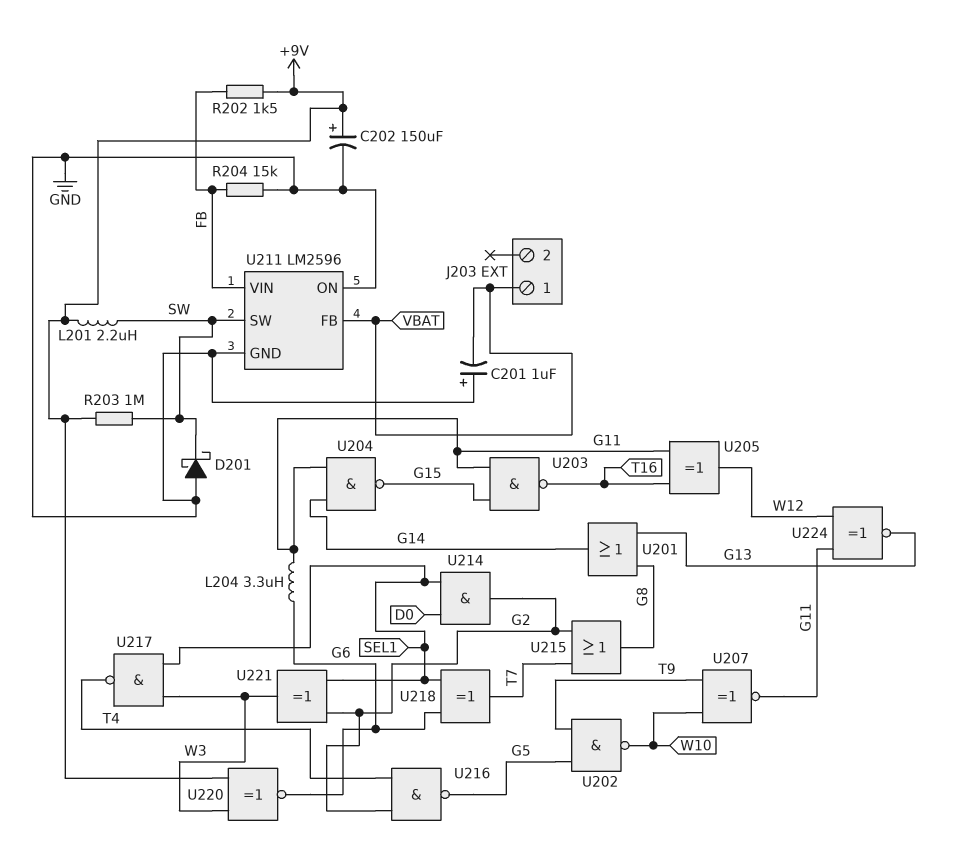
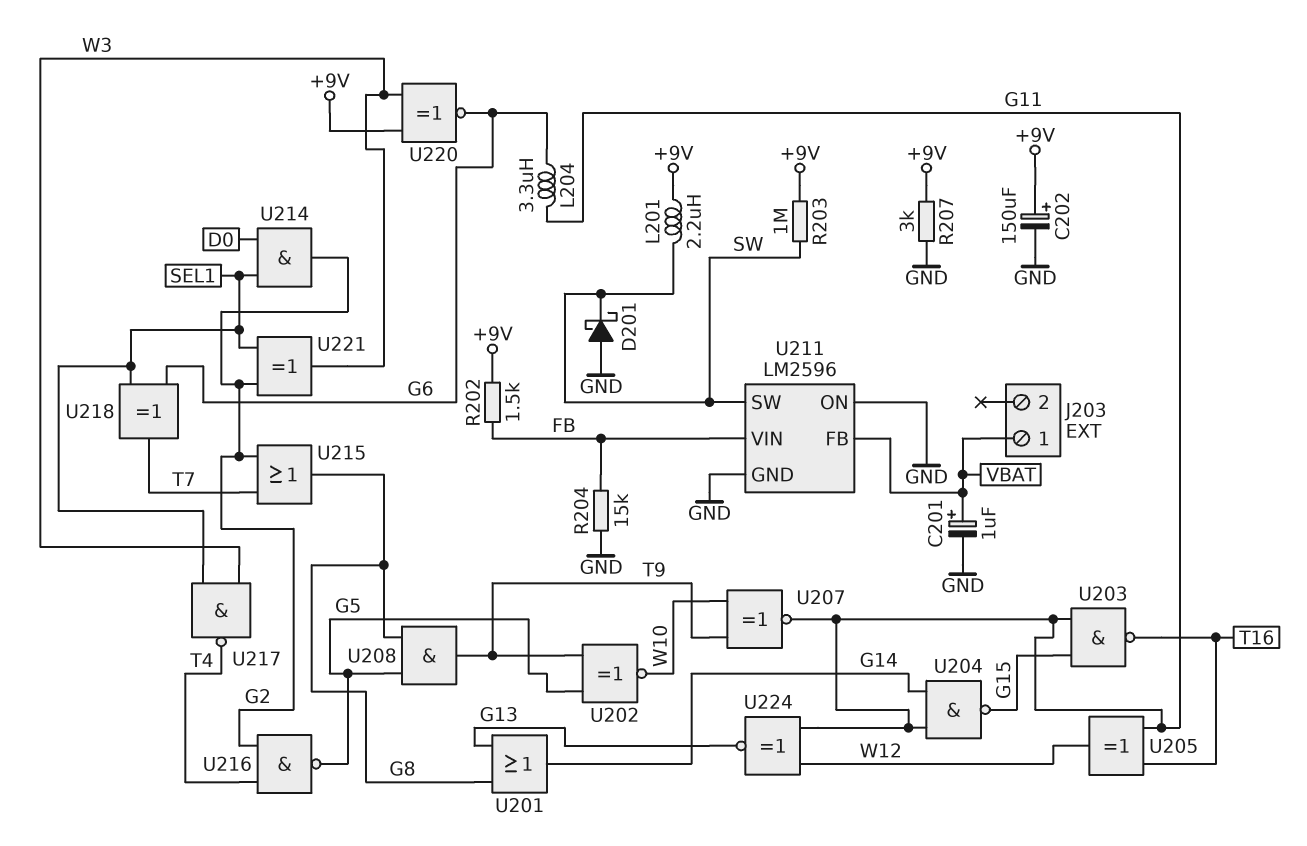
C201: 1uF (plus GND, minus VBAT) -> 1uF (plus VBAT, minus GND)
R207: none -> 3k (+9V, GND)
U202: NAND (in G5, in T9, out W10) -> XNOR (in G5, in T9, out W10)
U208: none -> AND (in G5, in G8, out T9)

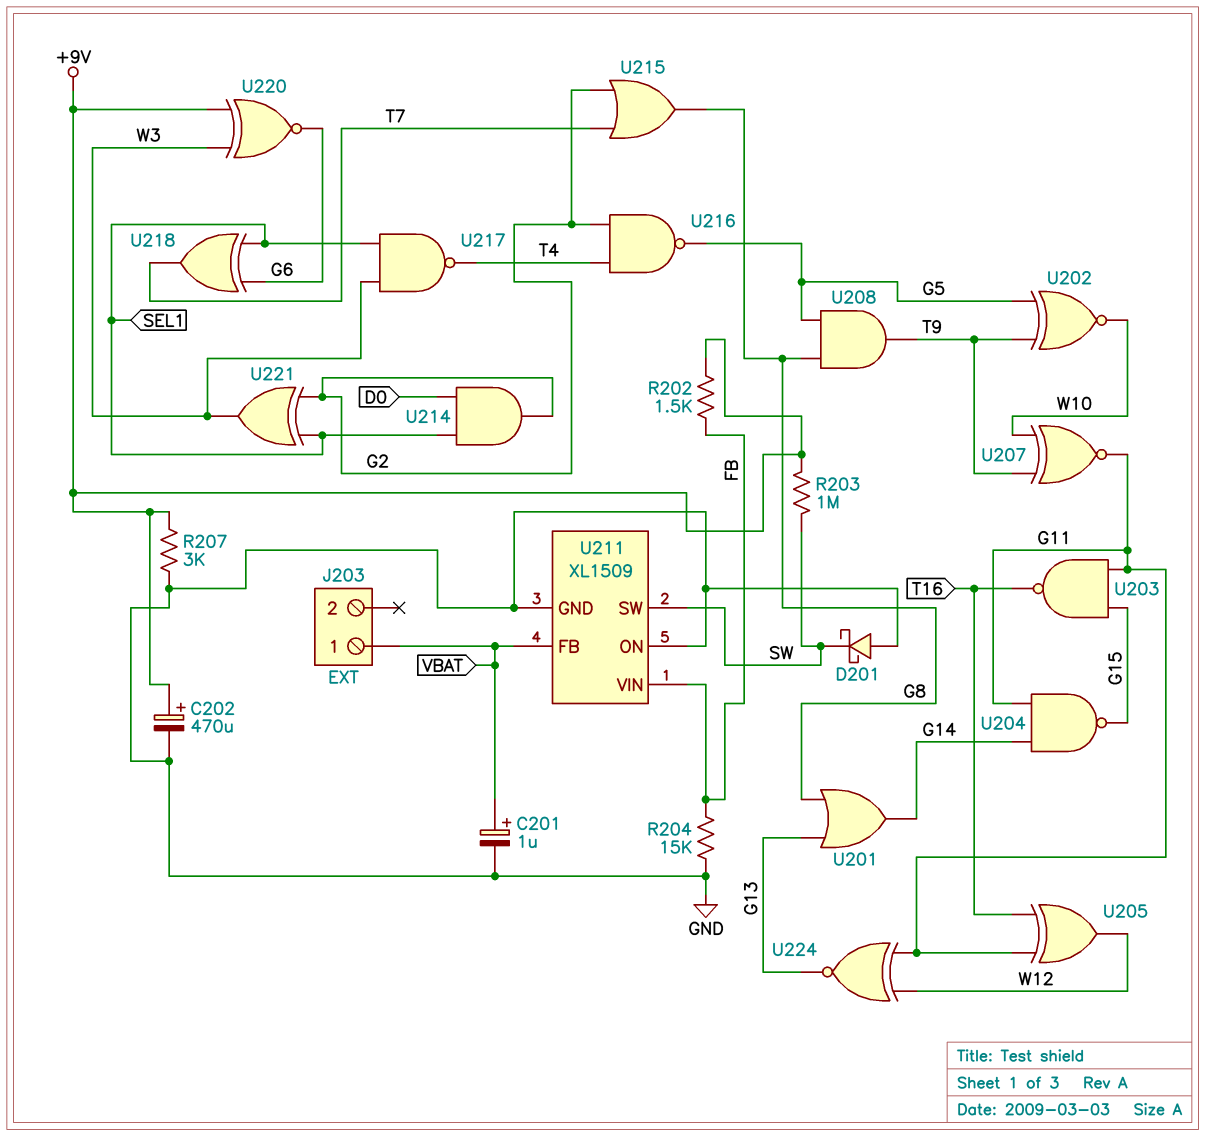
C202: 150uF (plus +9V, minus GND) -> 470uF (plus +9V, minus GND)
L201: 2.2uH (+9V, SW) -> none
L204: 3.3uH (G6, G11) -> none
U211: LM2596 -> XL1509

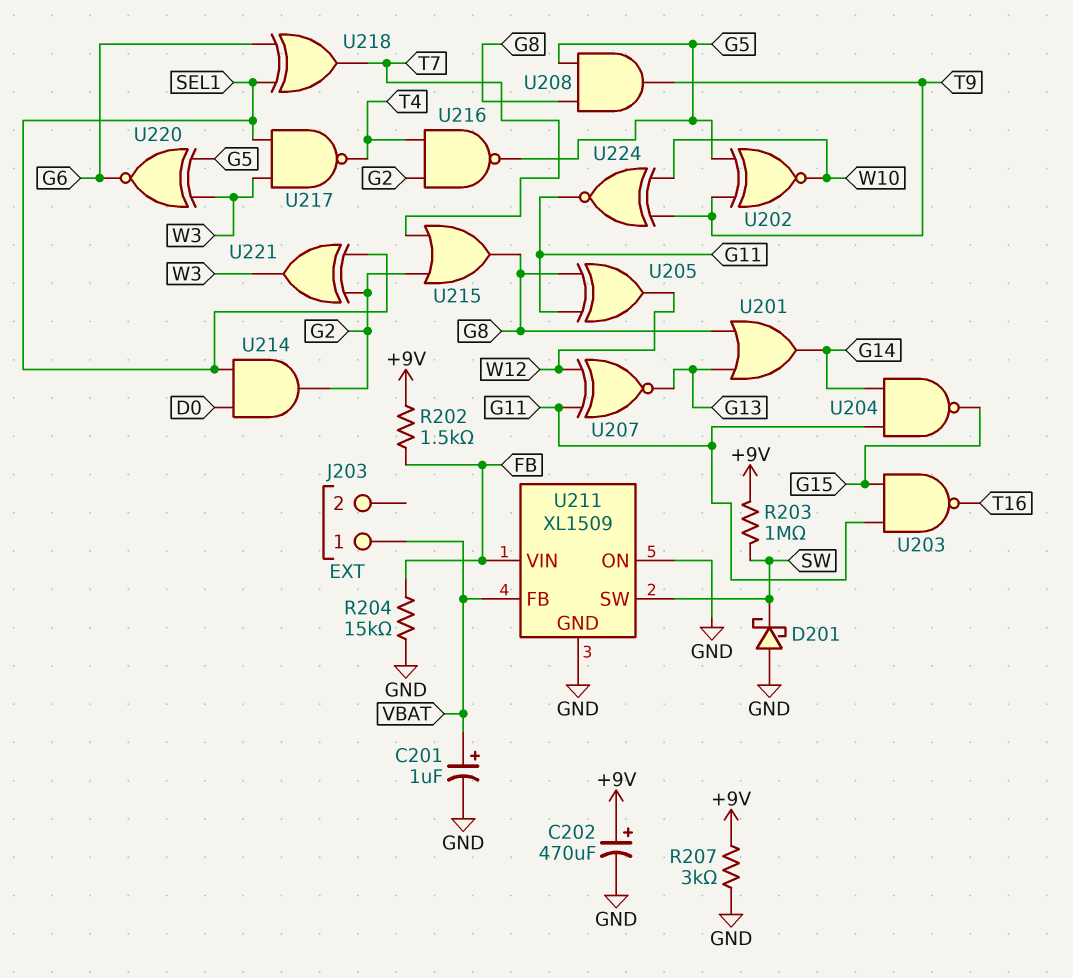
U205: XOR (in G11, in T16, out W12) -> XOR (in G8, in G11, out W12)
U207: XNOR (in T9, in W10, out G11) -> XNOR (in G11, in W12, out G13)
U220: XNOR (in +9V, in W3, out G6) -> XNOR (in G5, in W3, out G6)
U224: XNOR (in G11, in W12, out G13) -> XNOR (in T9, in W10, out G11)

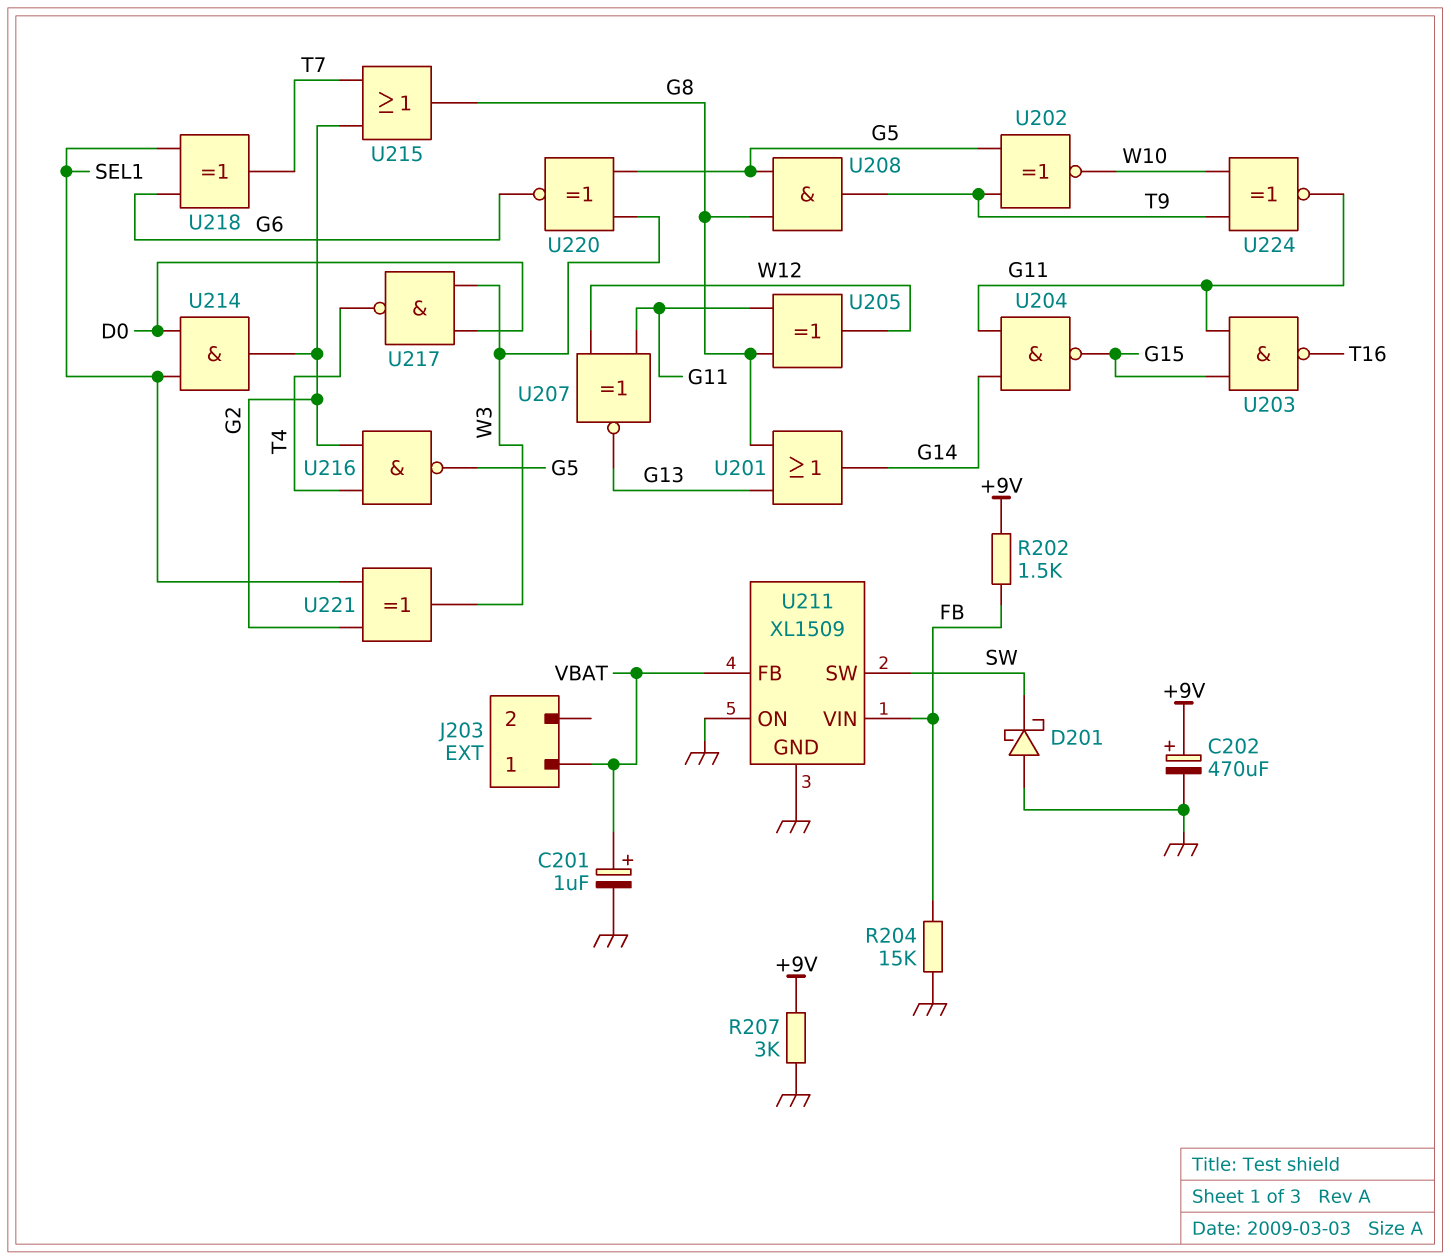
R203: 1M (+9V, SW) -> none
U217: NAND (in SEL1, in W3, out T4) -> NAND (in D0, in W3, out T4)

